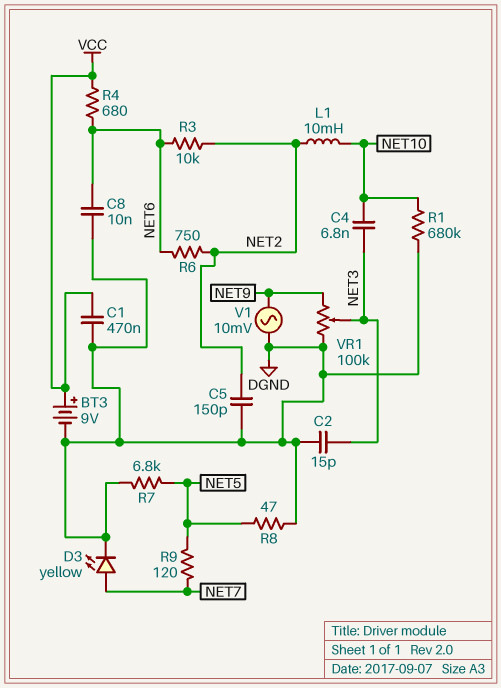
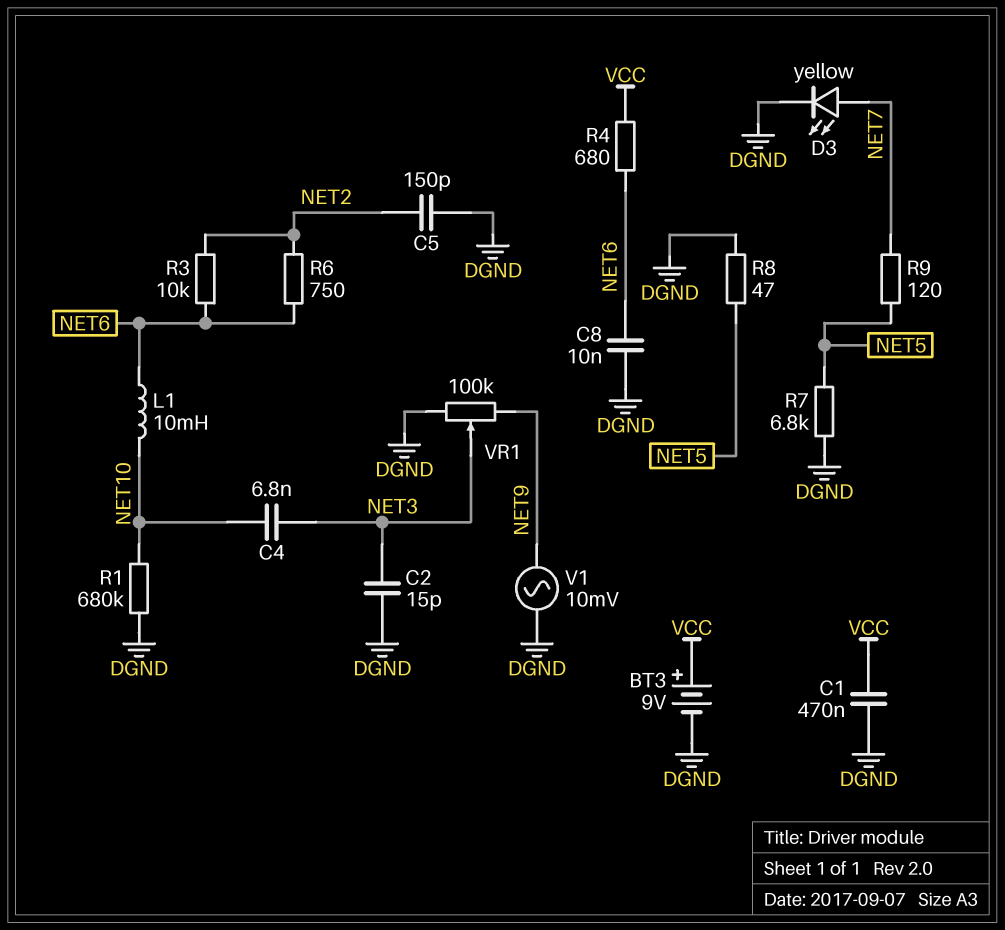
L1: 10mH (NET2, NET10) -> 10mH (NET6, NET10)

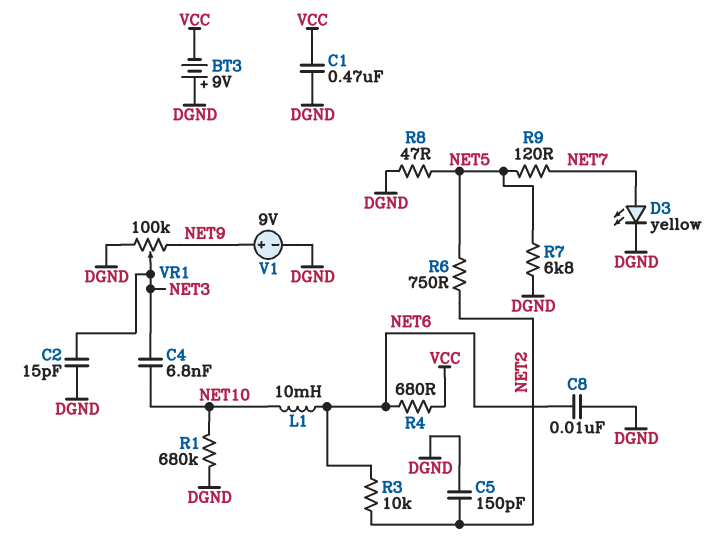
BT3: 9V (plus VCC, minus DGND) -> 9V (plus DGND, minus VCC)
R6: 750 (NET2, NET6) -> 750 (NET2, NET5)
V1: AC 10mV (DGND, NET9) -> 9V (plus NET9, minus DGND)

